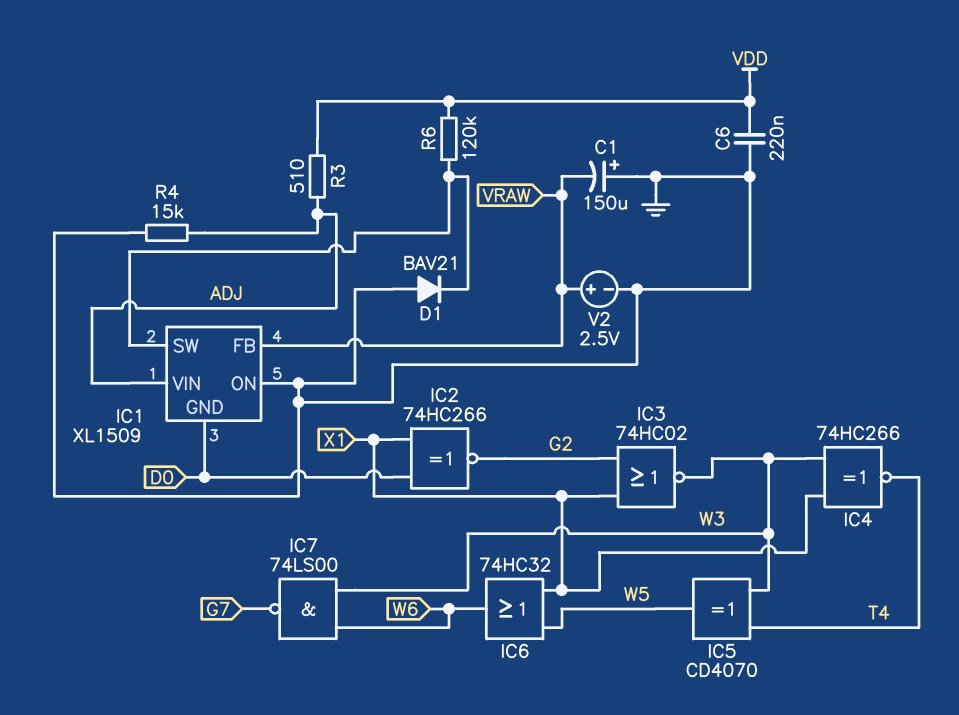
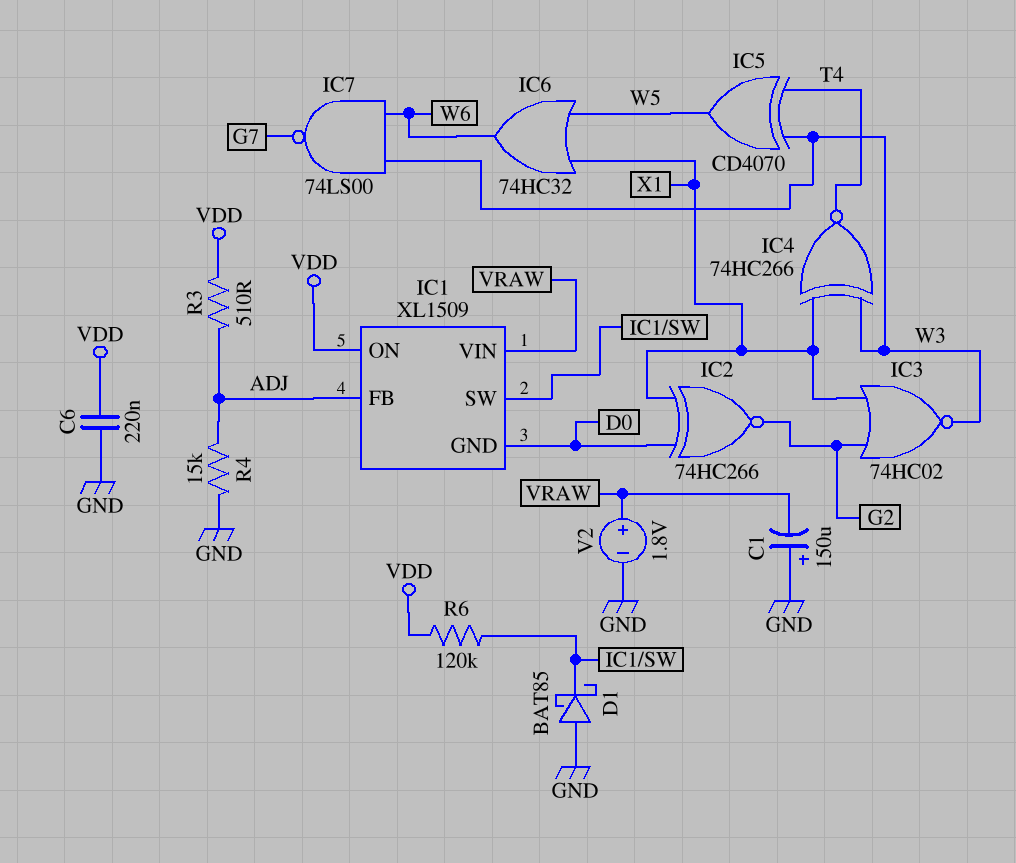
D1: diode BAV21 (A GND, K IC1/SW) -> schottky BAT85 (A GND, K IC1/SW)
IC1 pin FB: VRAW -> ADJ
IC1 pin ON: GND -> VDD
IC1 pin VIN: ADJ -> VRAW
V2: 2.5V (plus VRAW, minus GND) -> 1.8V (plus VRAW, minus GND)

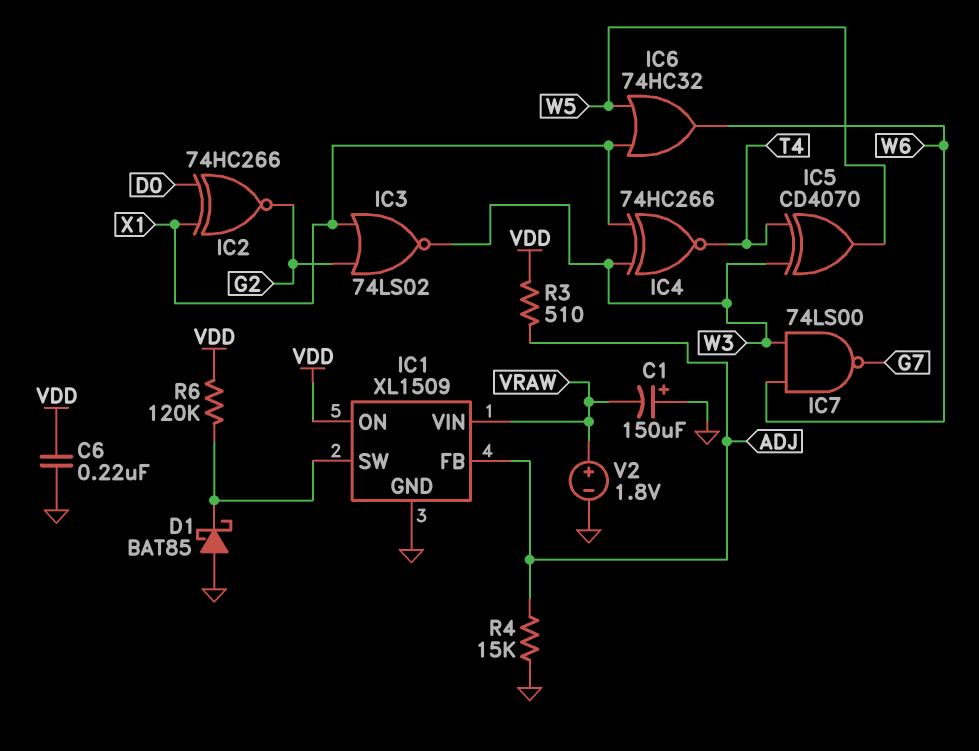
IC1 pin GND: D0 -> GND
IC3: NOR 74HC02 (in G2, in X1, out W3) -> NOR 74LS02 (in G2, in X1, out W3)

